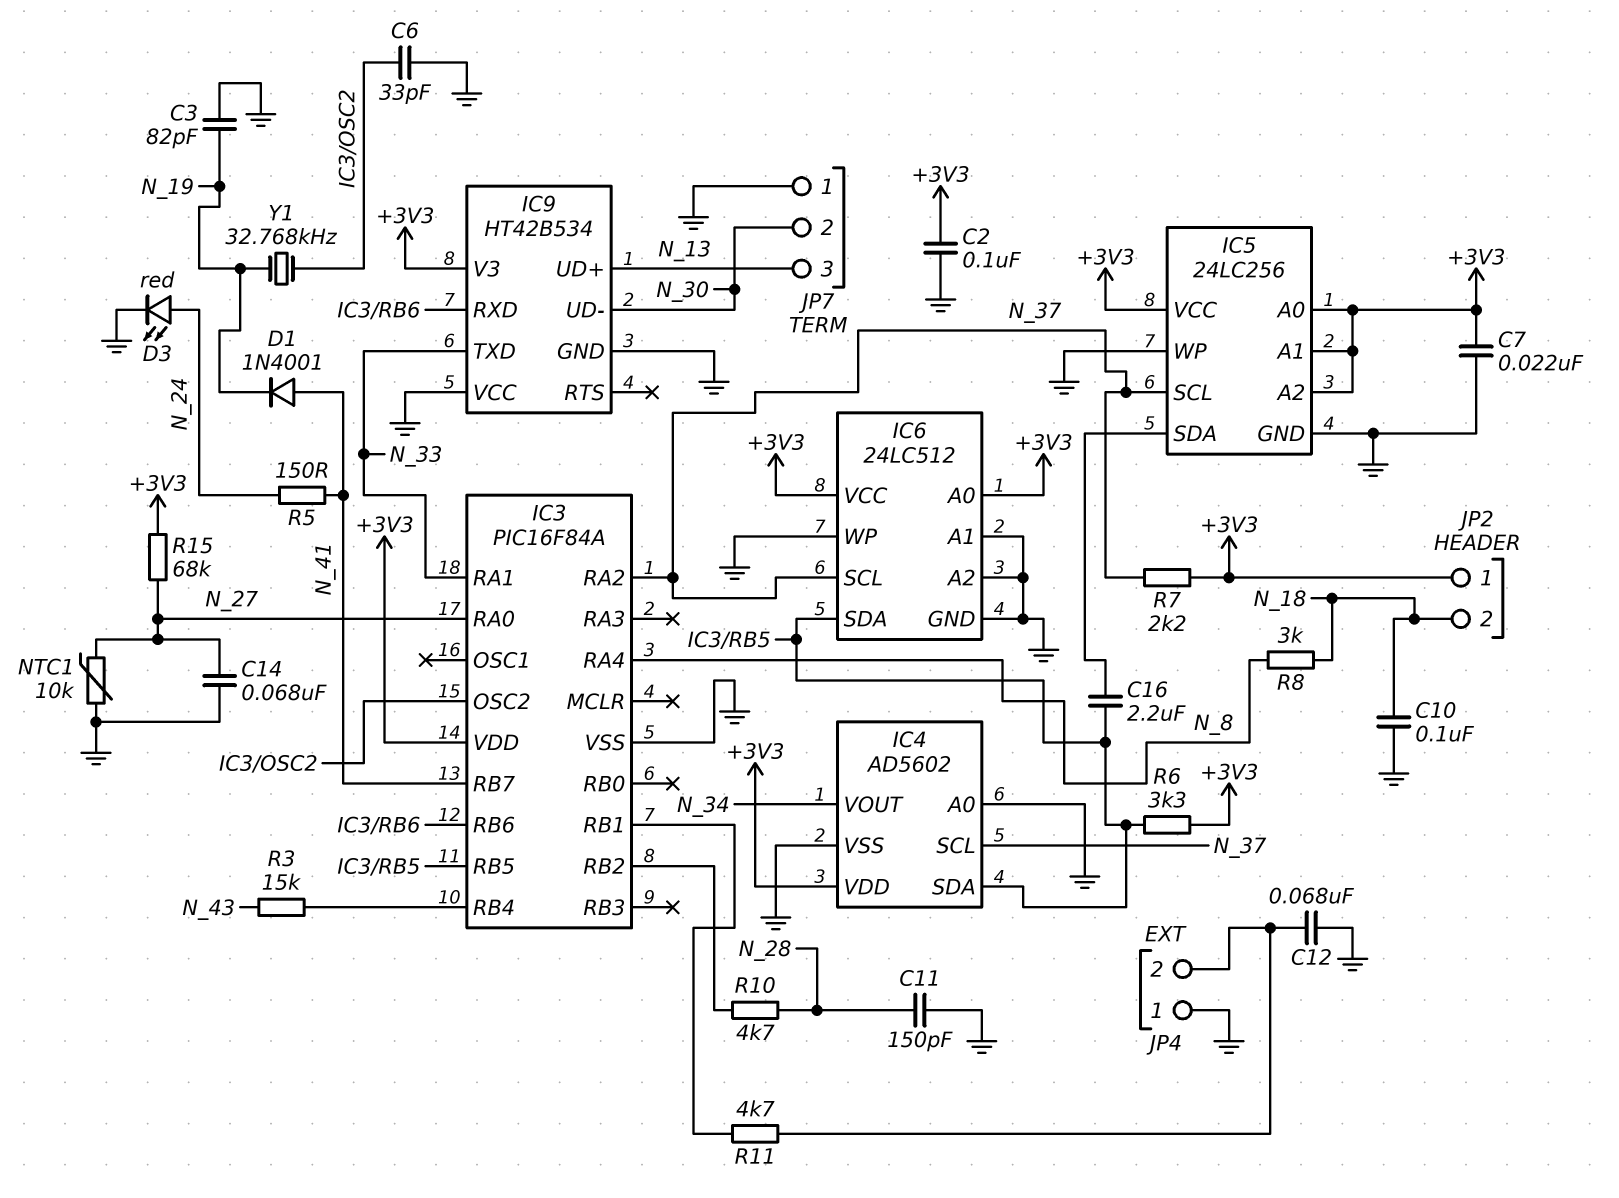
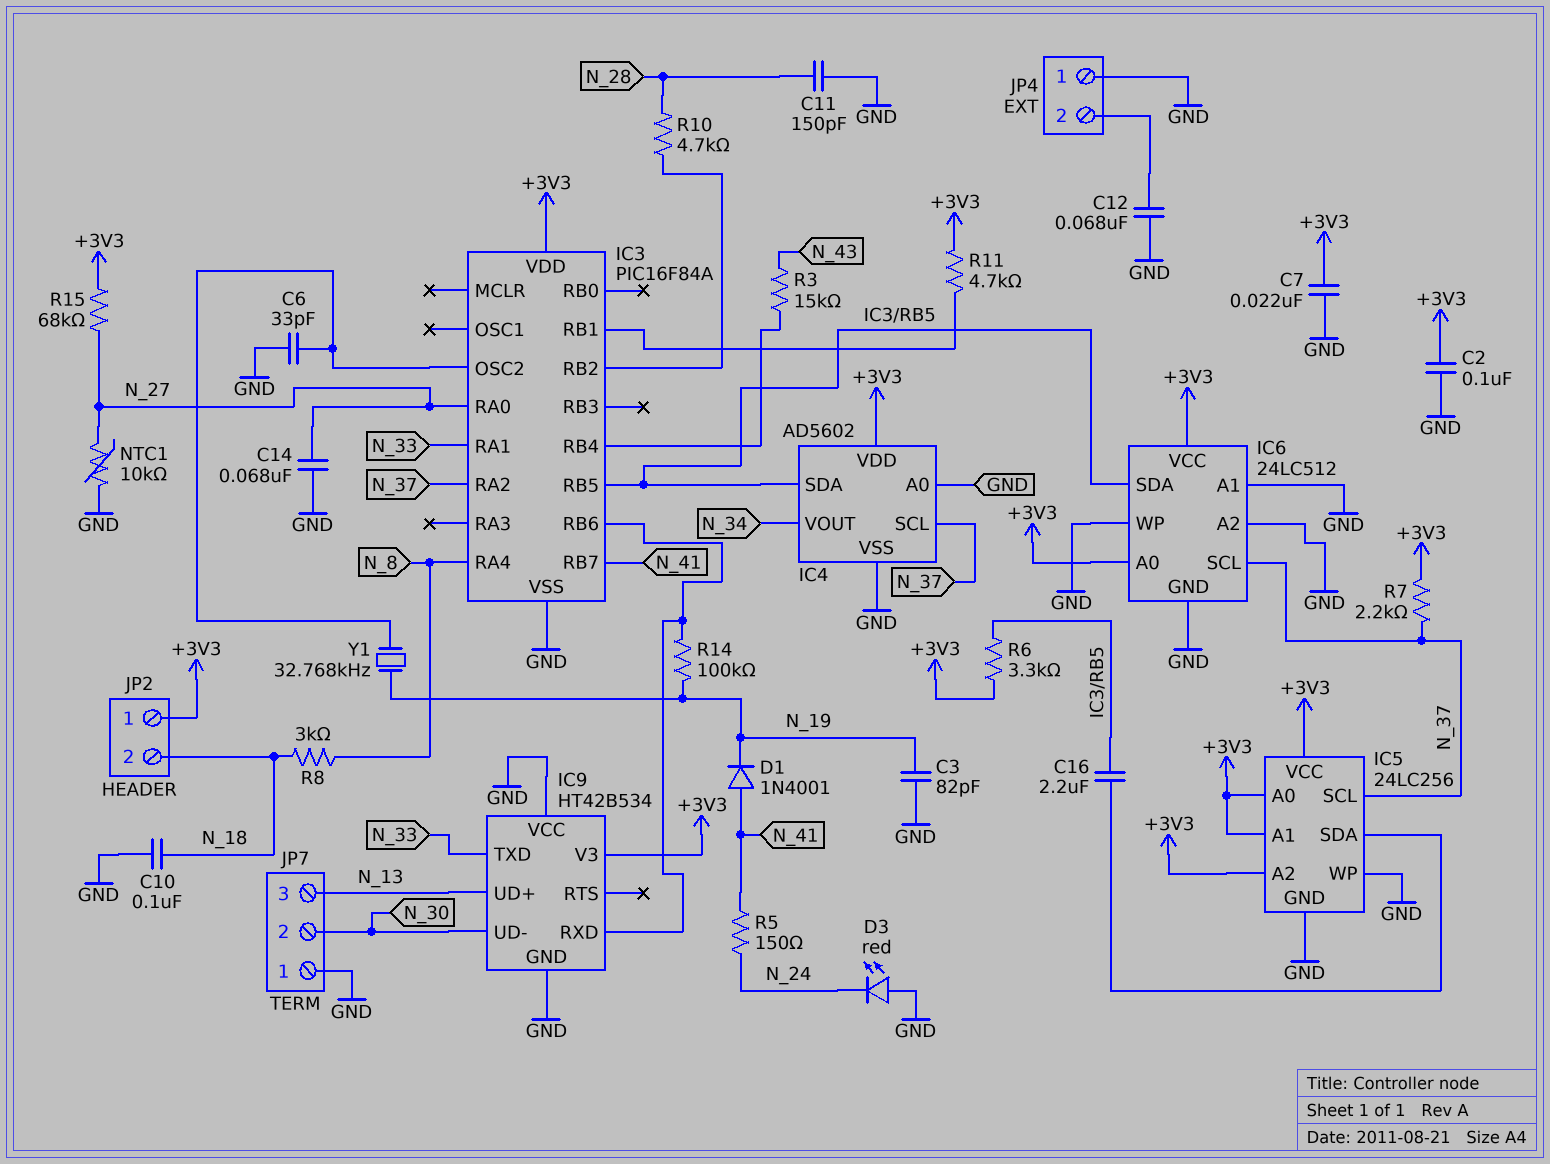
D3: LED red (A N_24, K GND) -> LED red (A GND, K N_24)
R11: 4.7k (IC3/RB1, JP4/2) -> 4.7k (+3V3, IC3/RB1)
R14: none -> 100k (IC3/RB6, N_19)

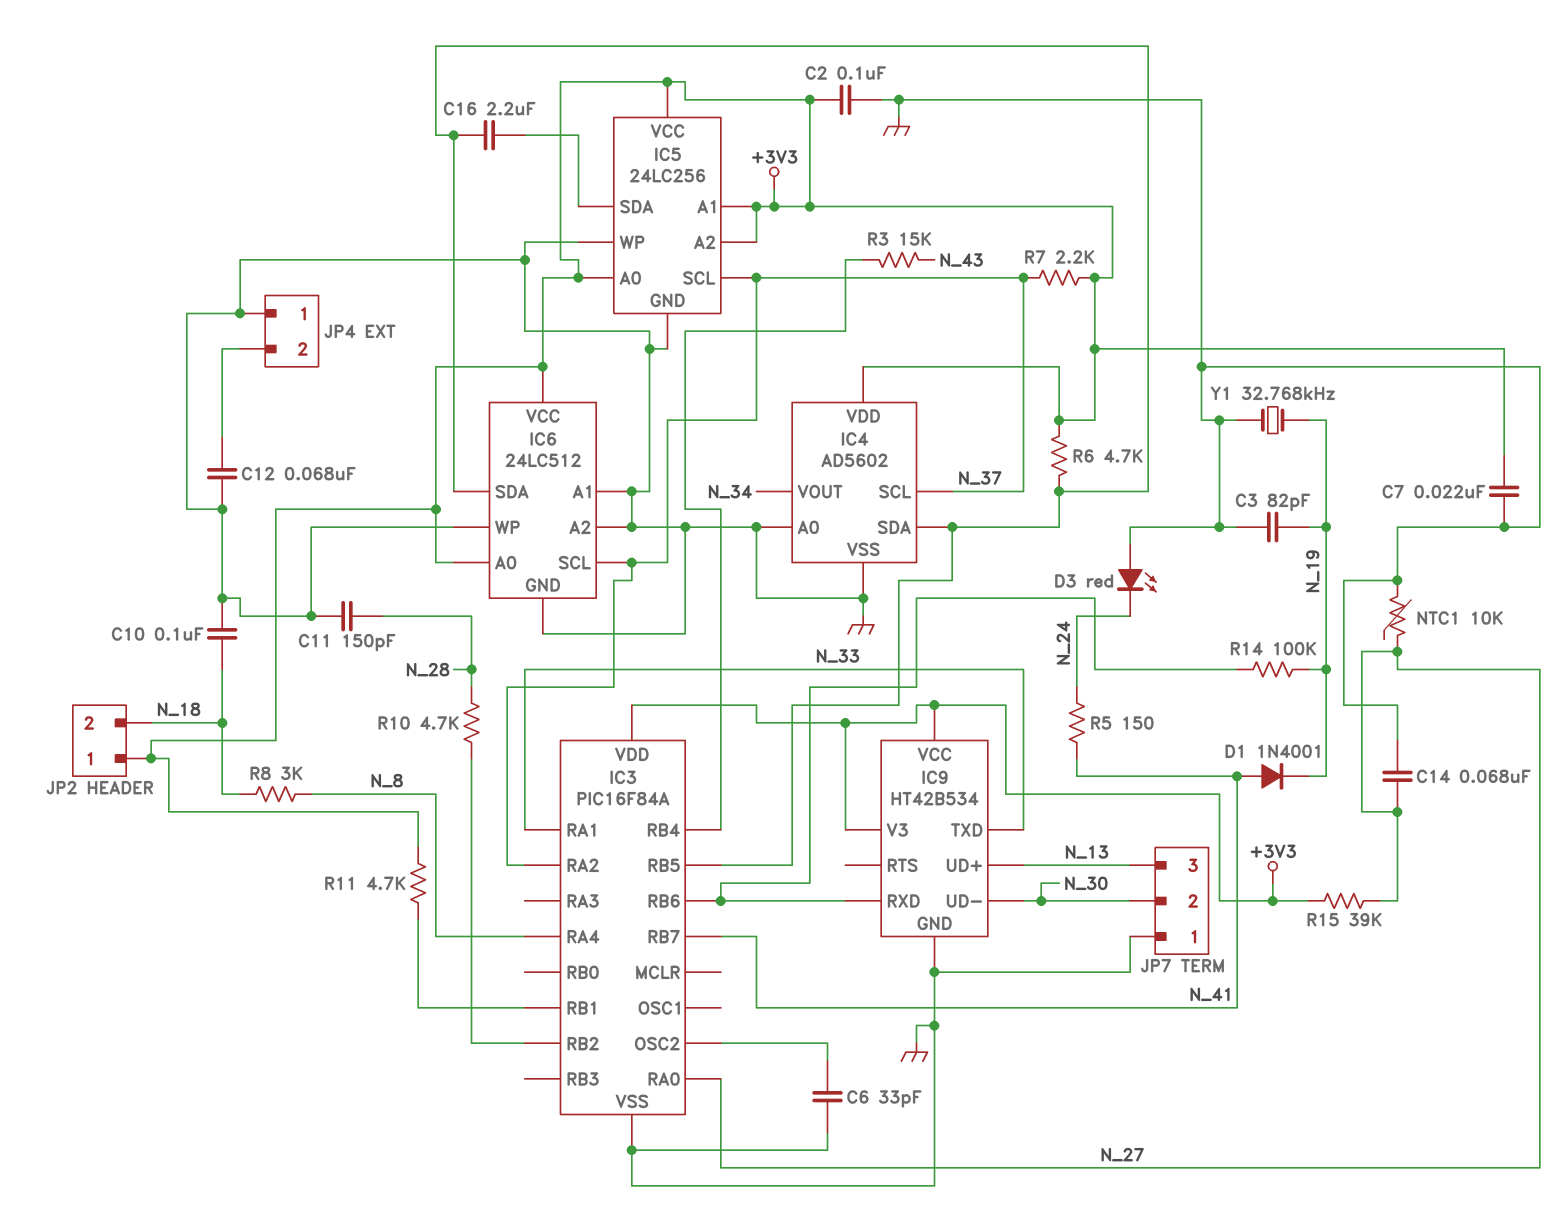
IC9 pin VCC: GND -> +3V3
R6: 3.3k (+3V3, IC3/RB5) -> 4.7k (+3V3, IC3/RB5)
R15: 68k (+3V3, N_27) -> 39k (+3V3, N_27)
Y1: 32.768kHz (IC3/OSC2, N_19) -> 32.768kHz (GND, N_19)

